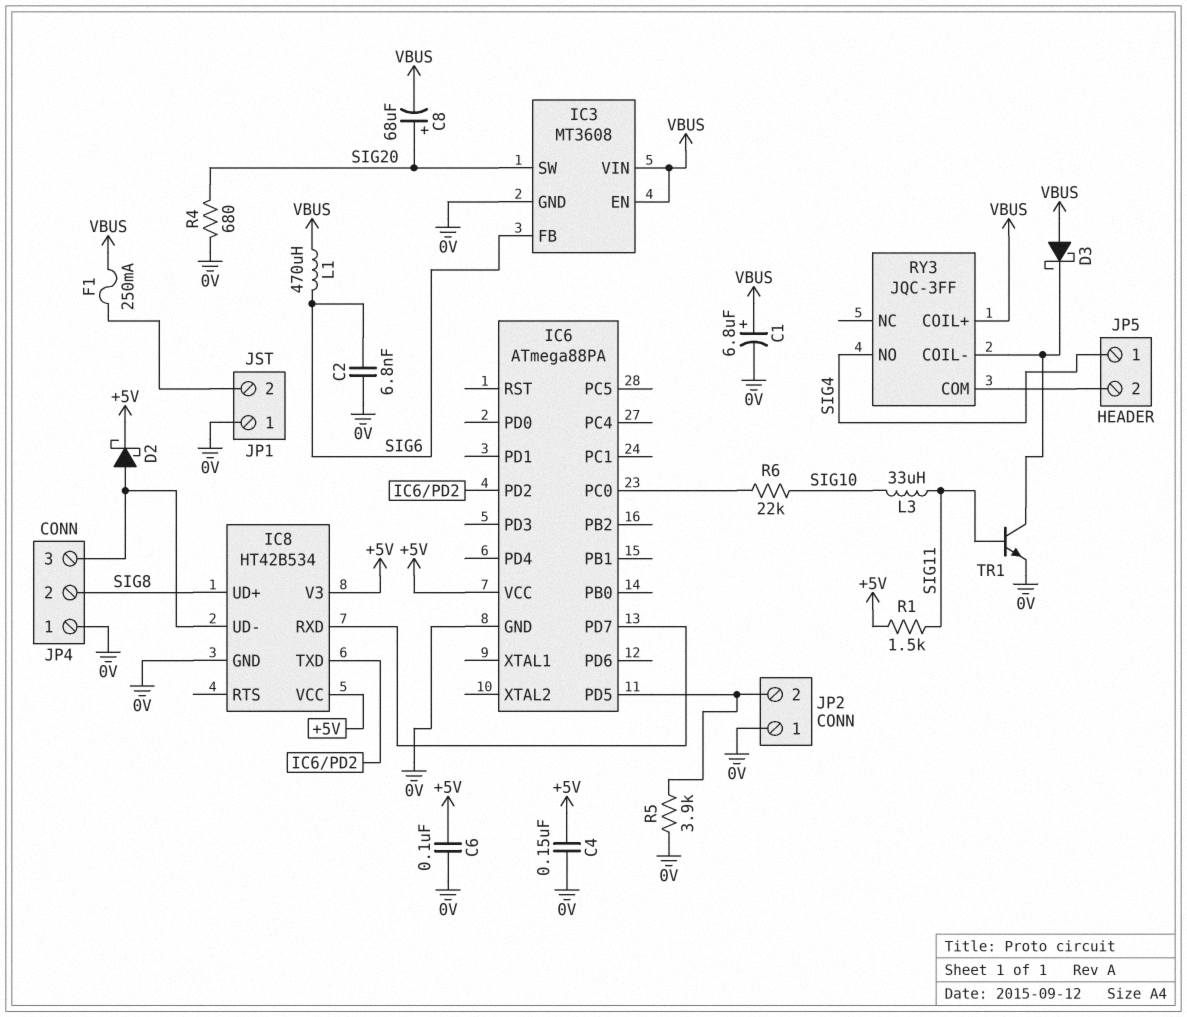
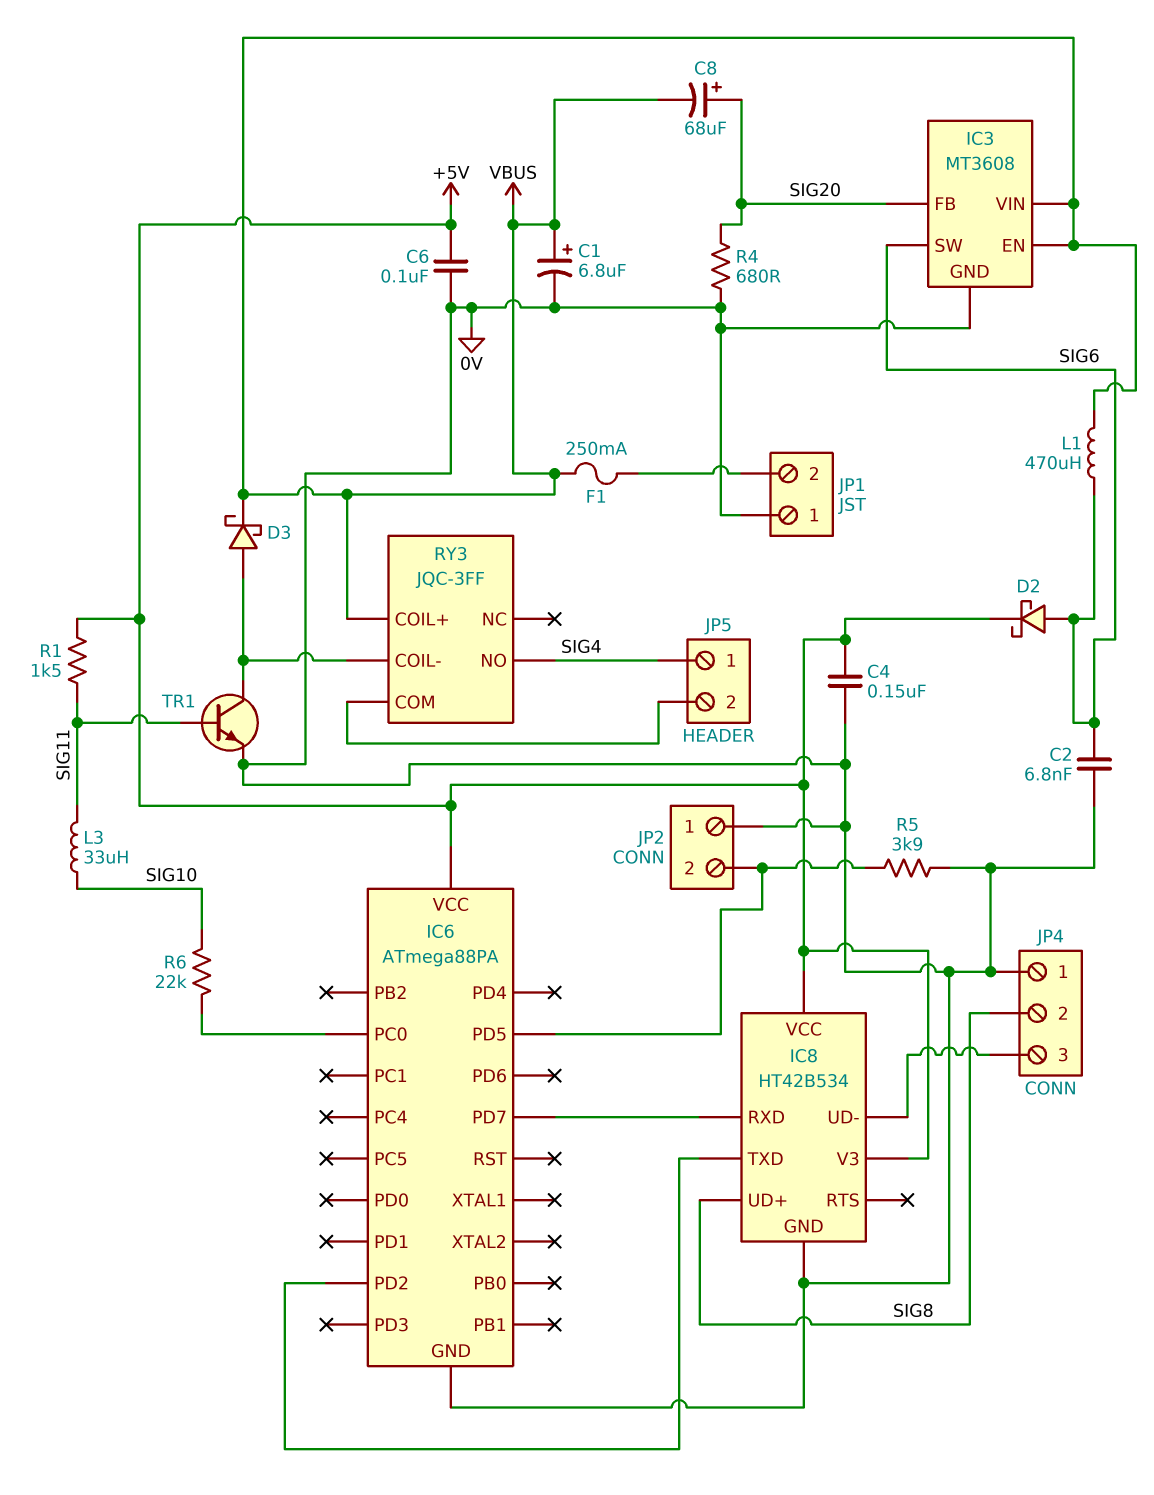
D2: schottky (A IC8/UD-, K +5V) -> schottky (A SIG6, K +5V)
D3: schottky (A VBUS, K RY3/COIL-) -> schottky (A RY3/COIL-, K VBUS)
IC3 pin FB: SIG6 -> SIG20
IC3 pin SW: SIG20 -> SIG6

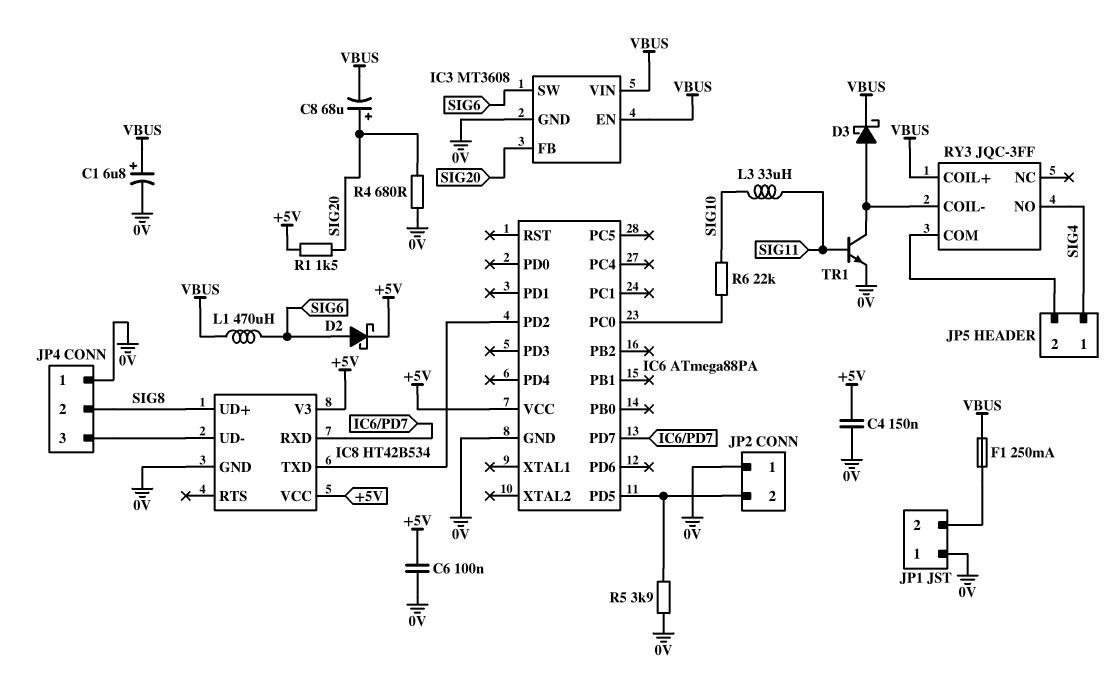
C2: 6.8nF (0V, SIG6) -> none
R1: 1.5k (+5V, SIG11) -> 1.5k (+5V, SIG20)

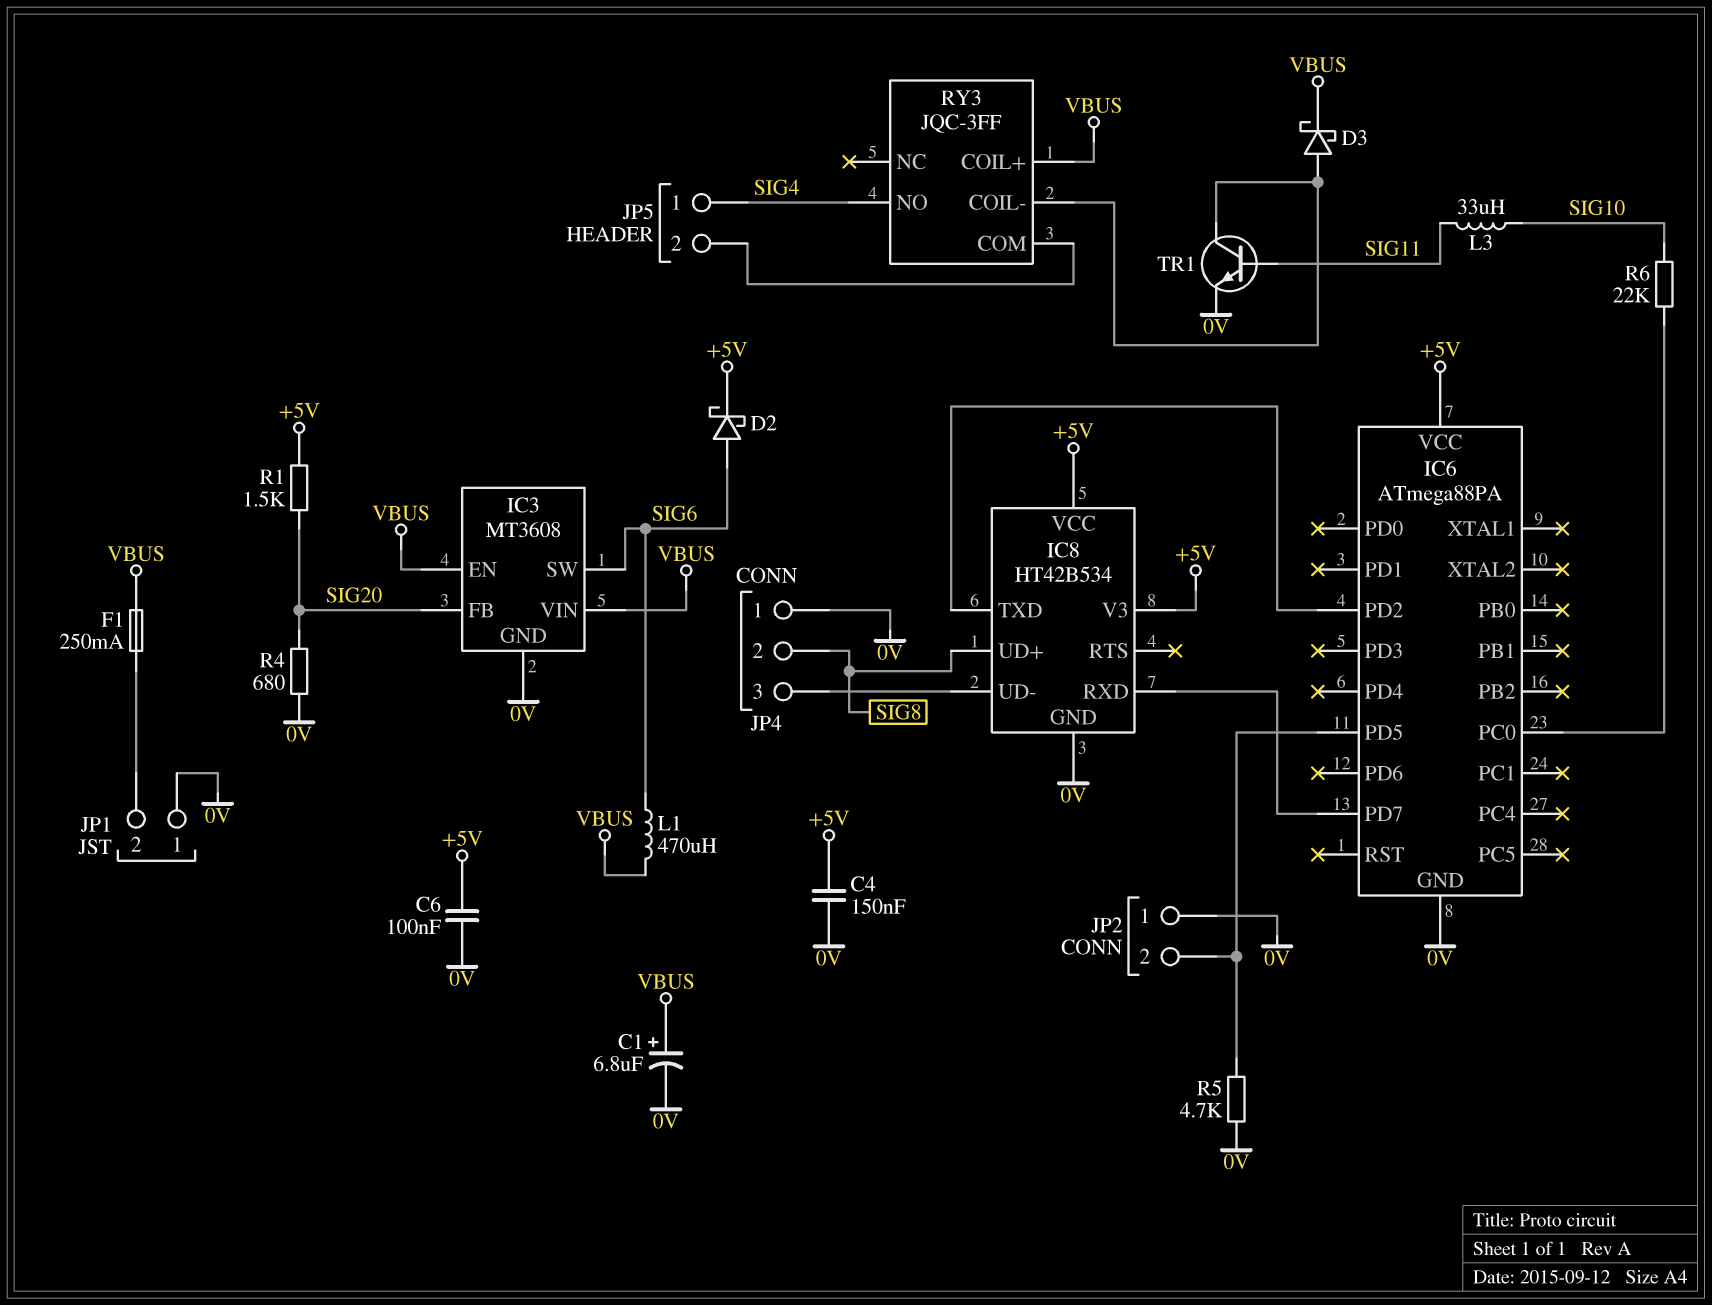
C8: 68uF (plus SIG20, minus VBUS) -> none
R5: 3.9k (0V, IC6/PD5) -> 4.7k (0V, IC6/PD5)

